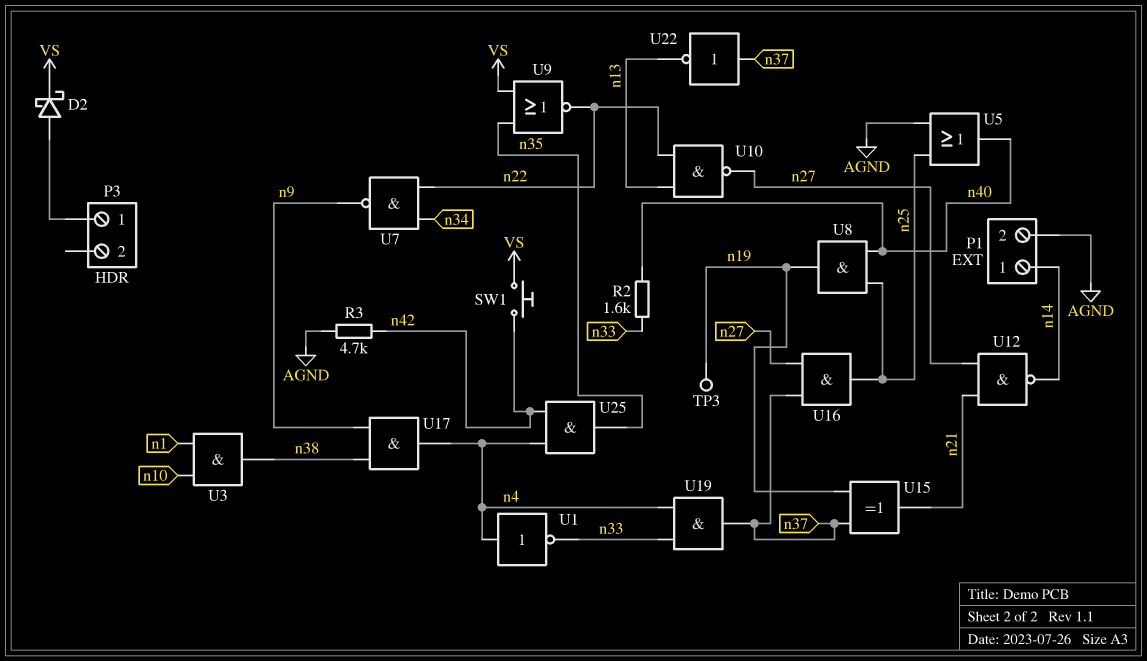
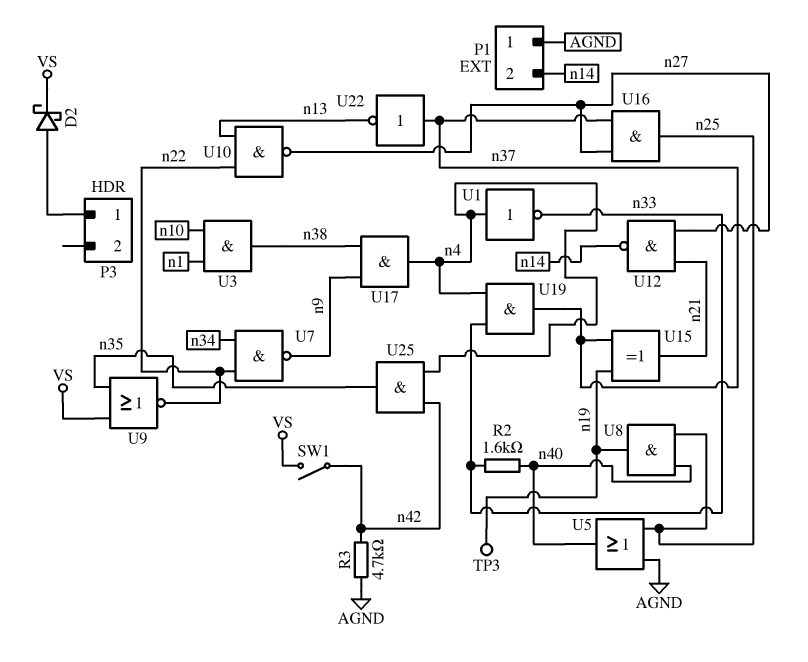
P1 pin 1: n14 -> AGND
P1 pin 2: AGND -> n14
SW1: button (VS, n42) -> switch (VS, n42)

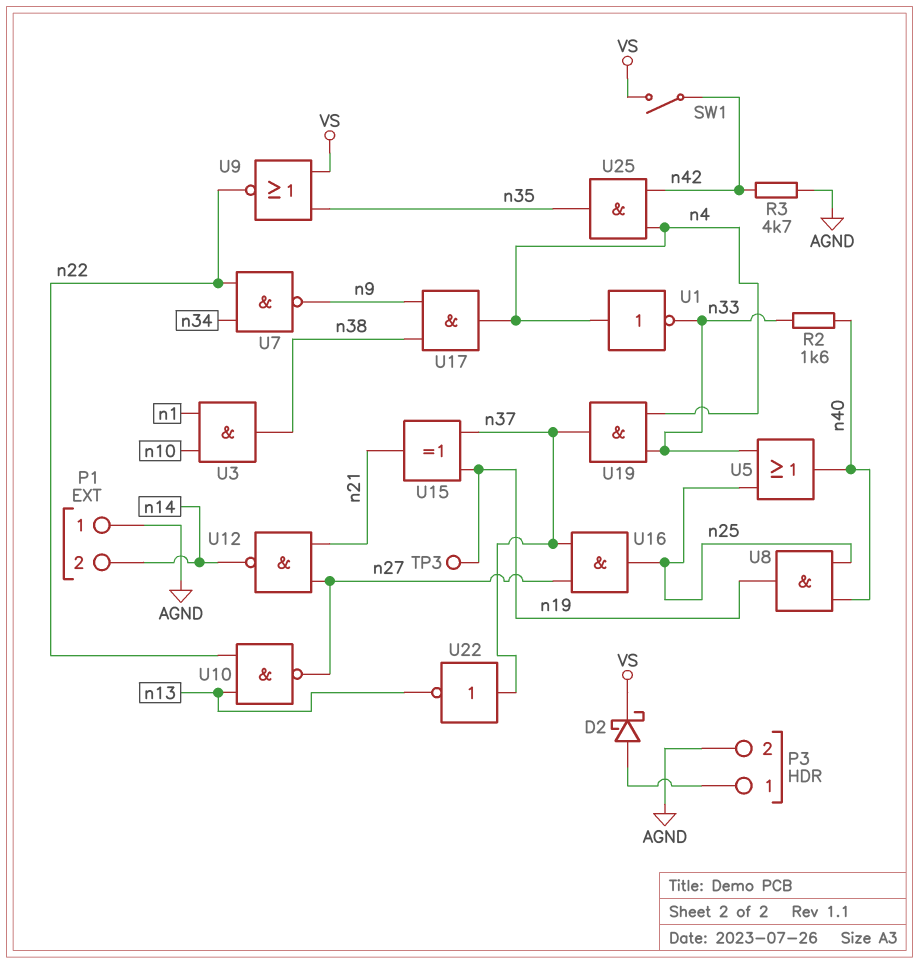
P3 pin 2: none -> AGND
U5: OR (in AGND, in n25, out n40) -> OR (in n25, in n33, out n40)

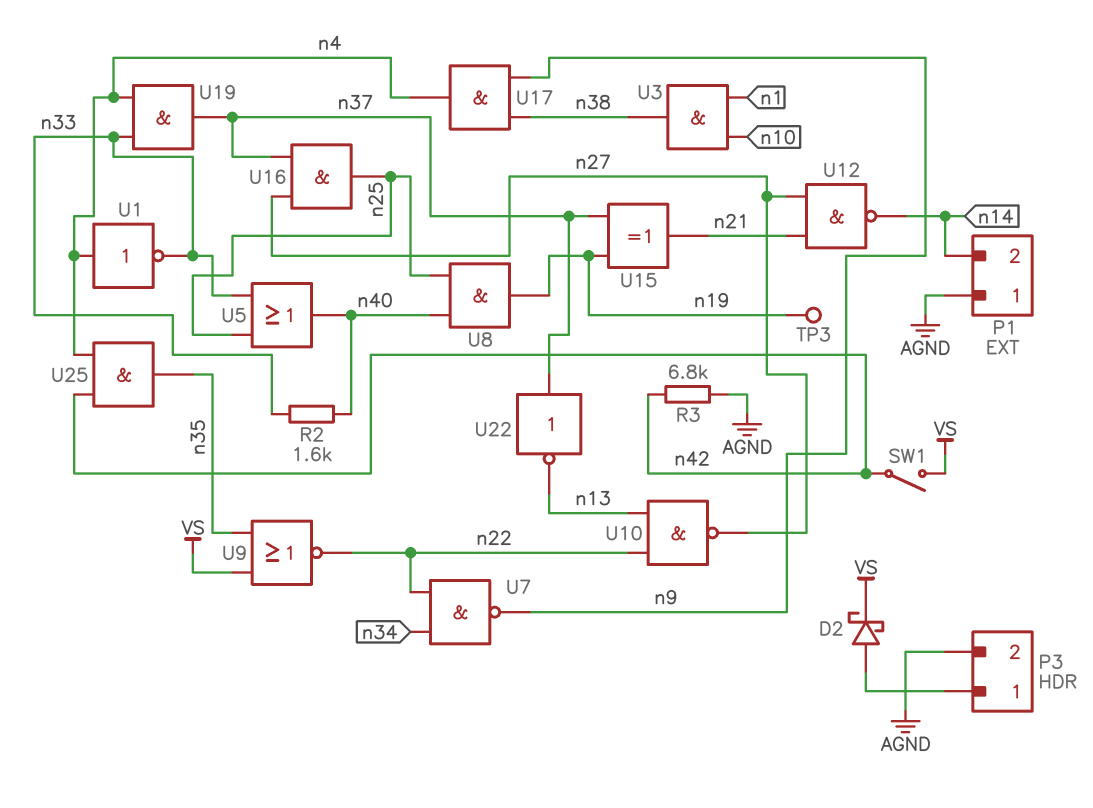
R3: 4.7k (AGND, n42) -> 6.8k (AGND, n42)

